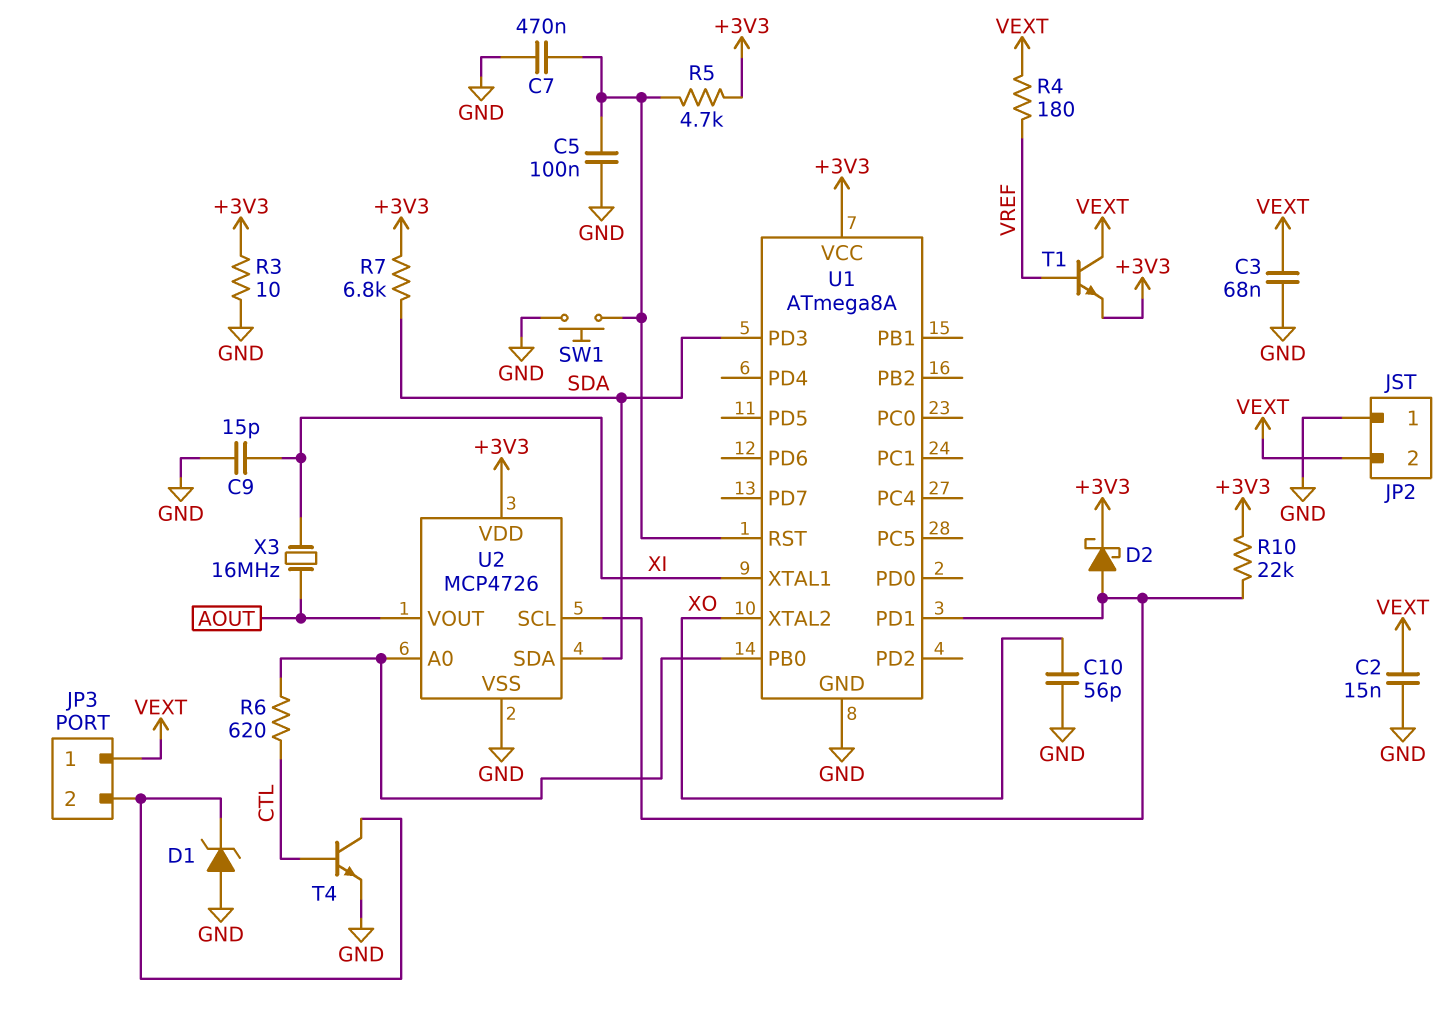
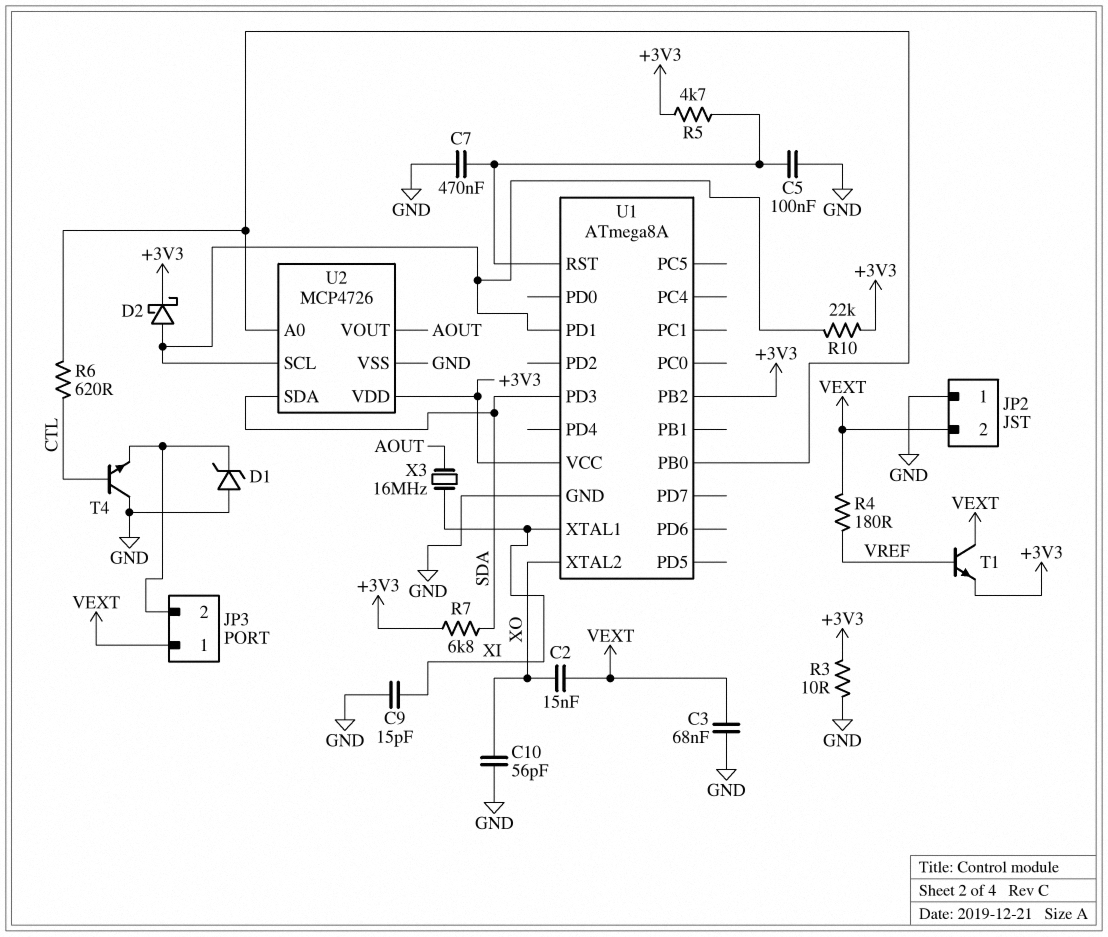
C2: 15nF (GND, VEXT) -> 15nF (VEXT, XO)
SW1: button (GND, U1/RST) -> none
T4: NPN (B CTL, C JP3/2, E GND) -> NPN (B CTL, C GND, E JP3/2)
U1 pin PB2: none -> +3V3

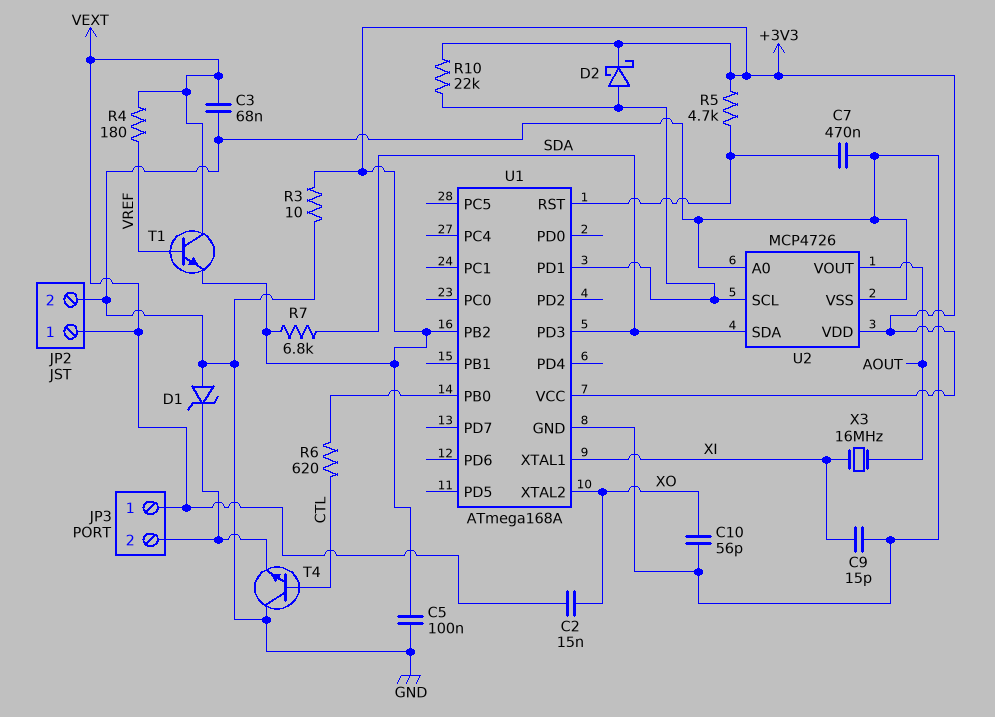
C5: 100nF (GND, U1/RST) -> 100nF (+3V3, GND)
JP2 pin 1: GND -> VEXT
JP2 pin 2: VEXT -> GND
U1: ATmega8A -> ATmega168A
U2 pin A0: U1/PB0 -> GND

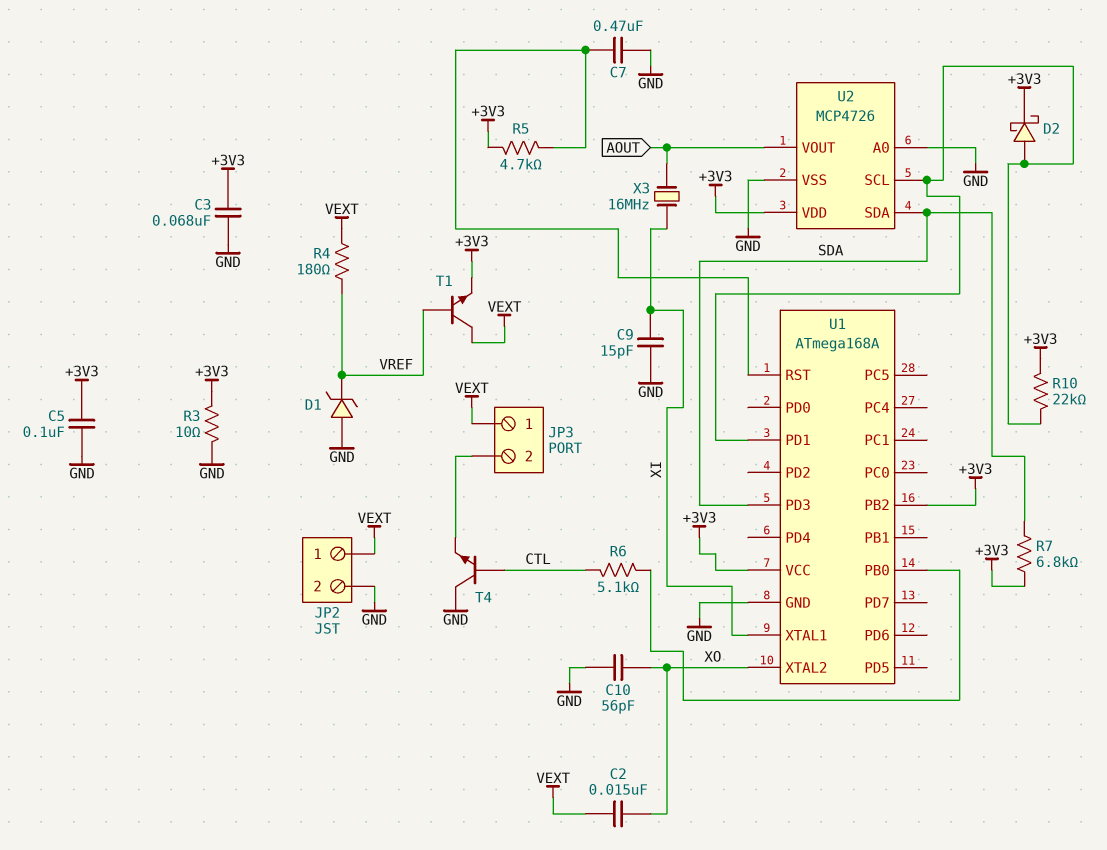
C3: 68nF (GND, VEXT) -> 68nF (+3V3, GND)
D1: zener (A GND, K JP3/2) -> zener (A GND, K VREF)
R6: 620 (CTL, U1/PB0) -> 5.1k (CTL, U1/PB0)

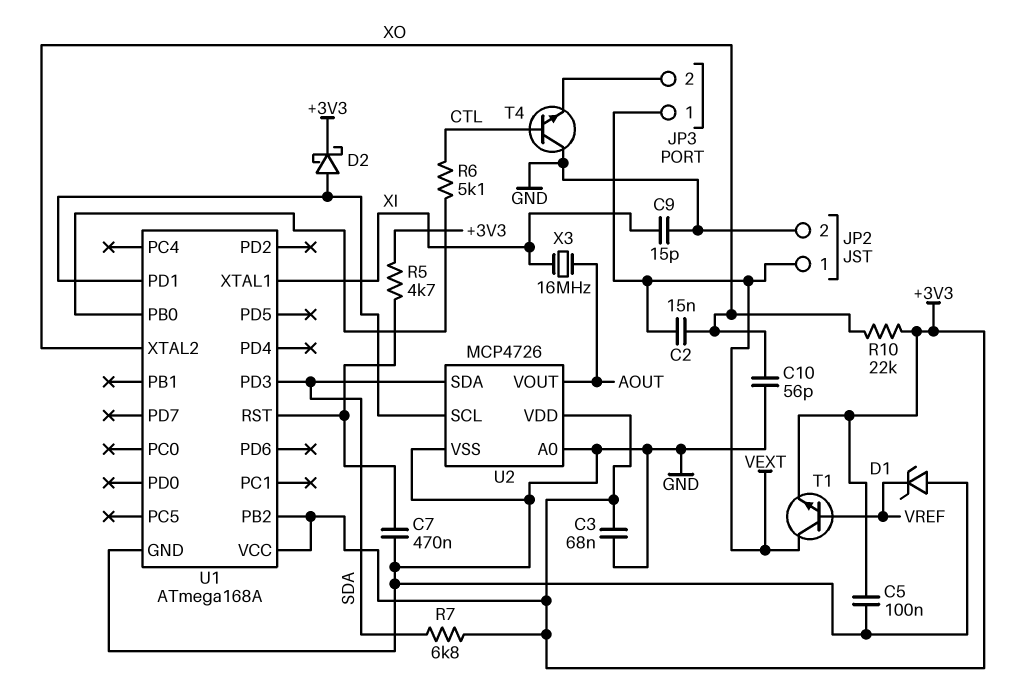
R3: 10 (+3V3, GND) -> none
R4: 180 (VEXT, VREF) -> none
R10: 22k (+3V3, U1/PD1) -> 22k (+3V3, XO)

